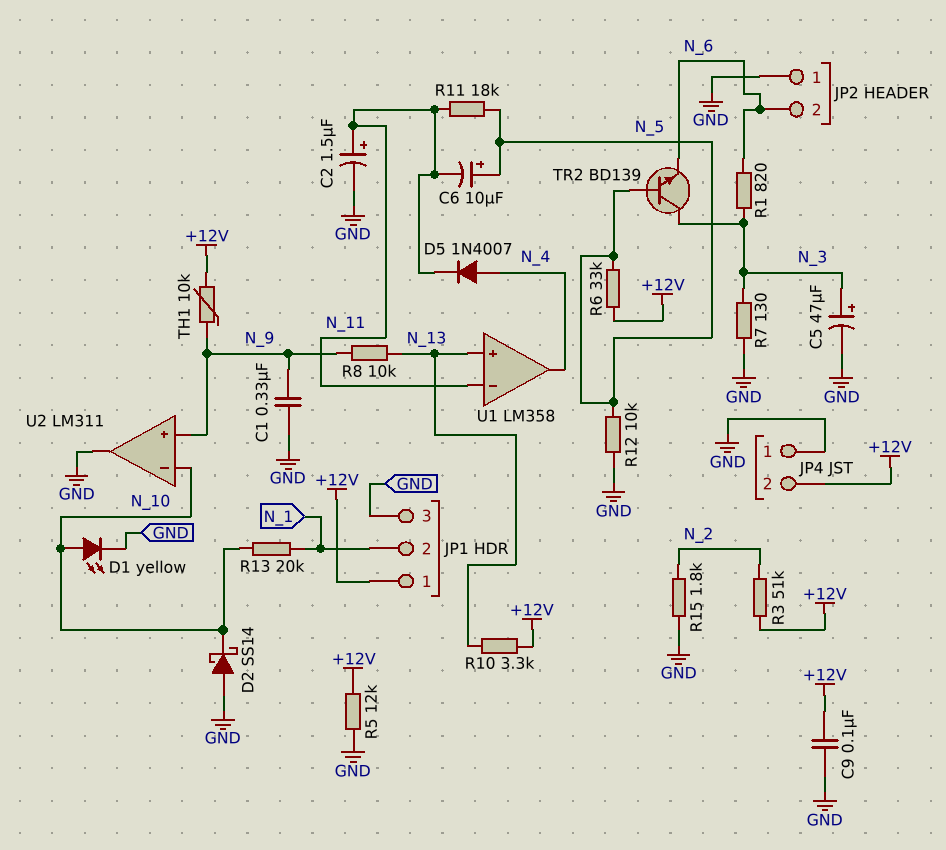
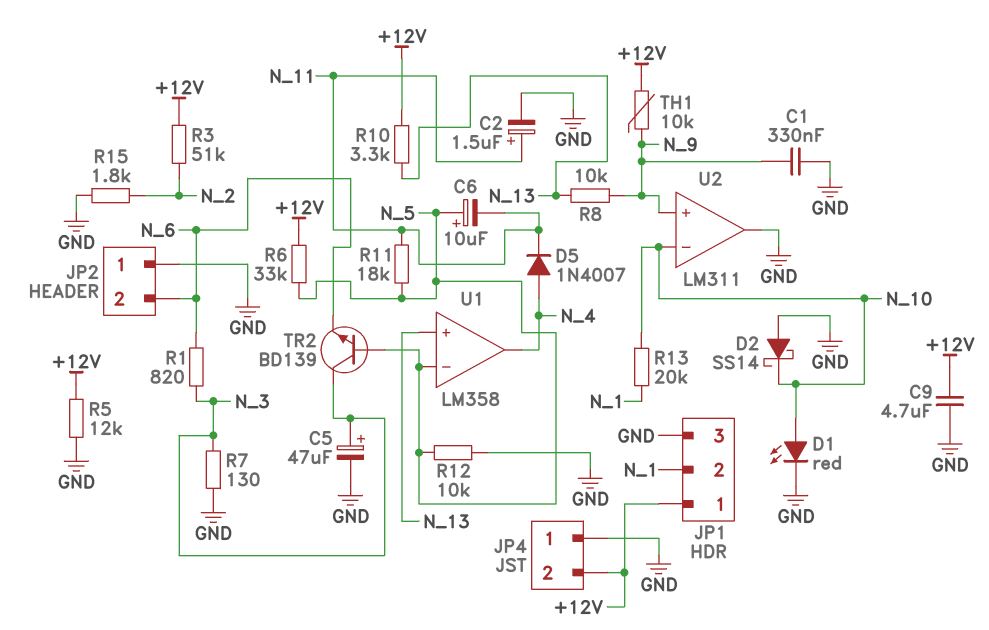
C9: 100nF (+12V, GND) -> 4.7uF (+12V, GND)
D1: LED yellow (A N_10, K GND) -> LED red (A N_10, K GND)
U1 pin in-: N_11 -> N_5

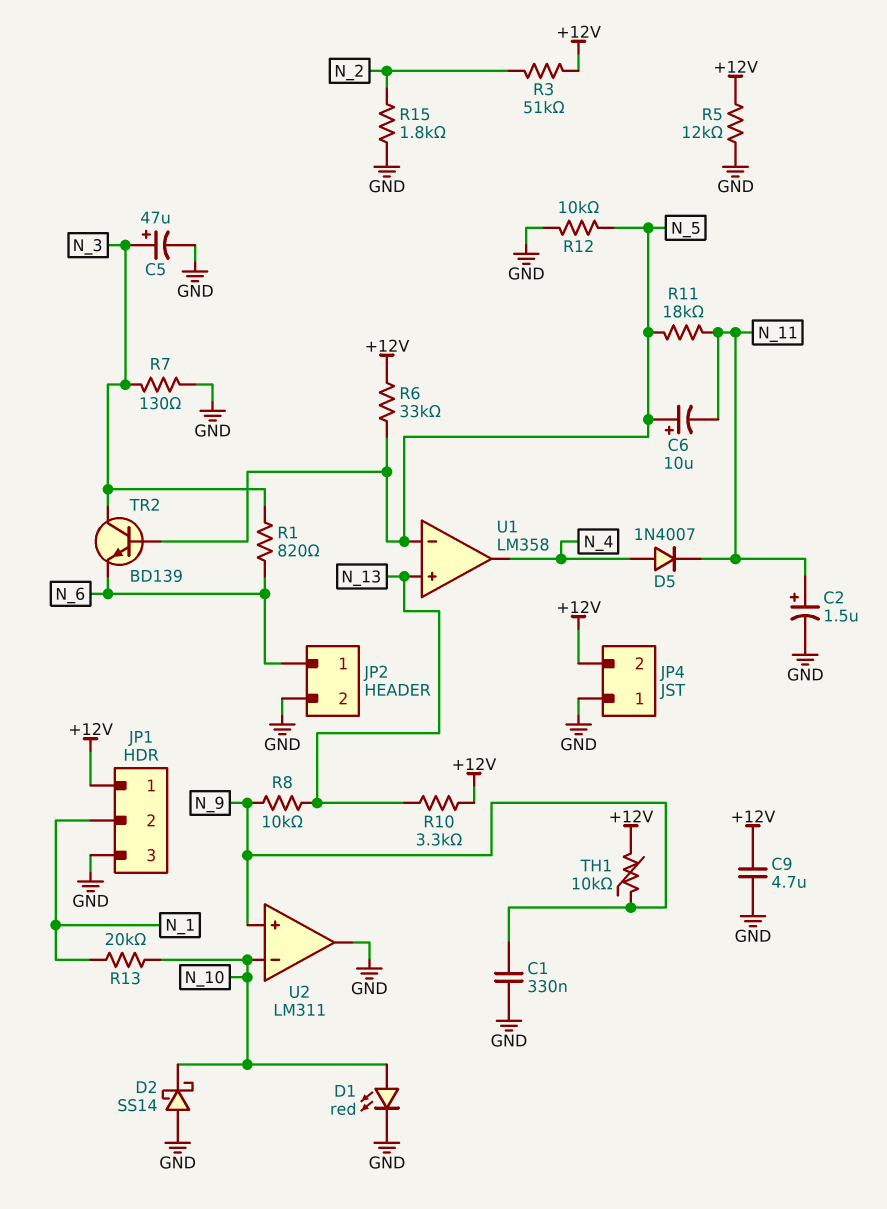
JP2 pin 1: GND -> N_6
JP2 pin 2: N_6 -> GND

